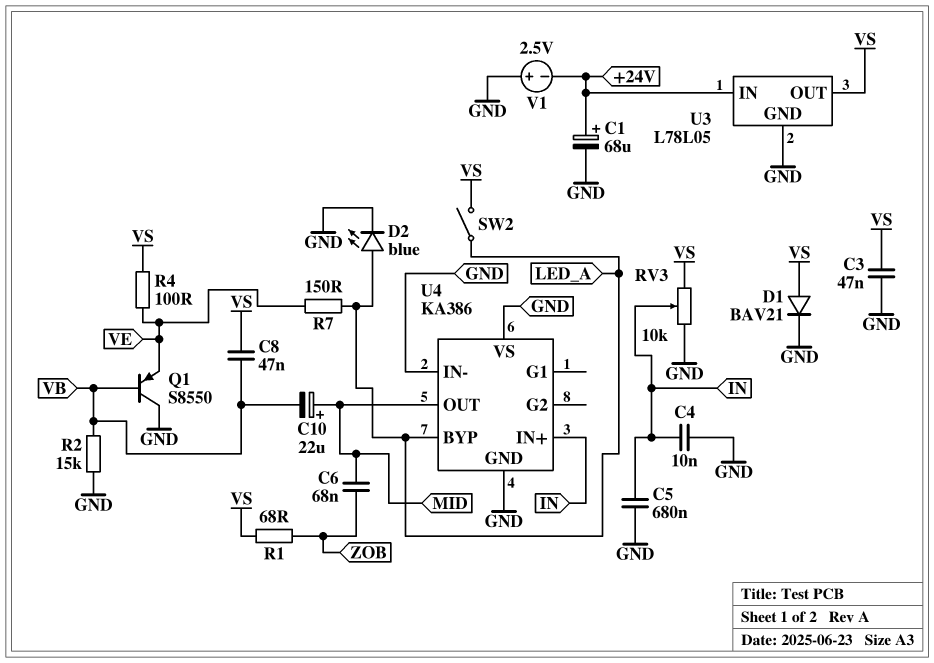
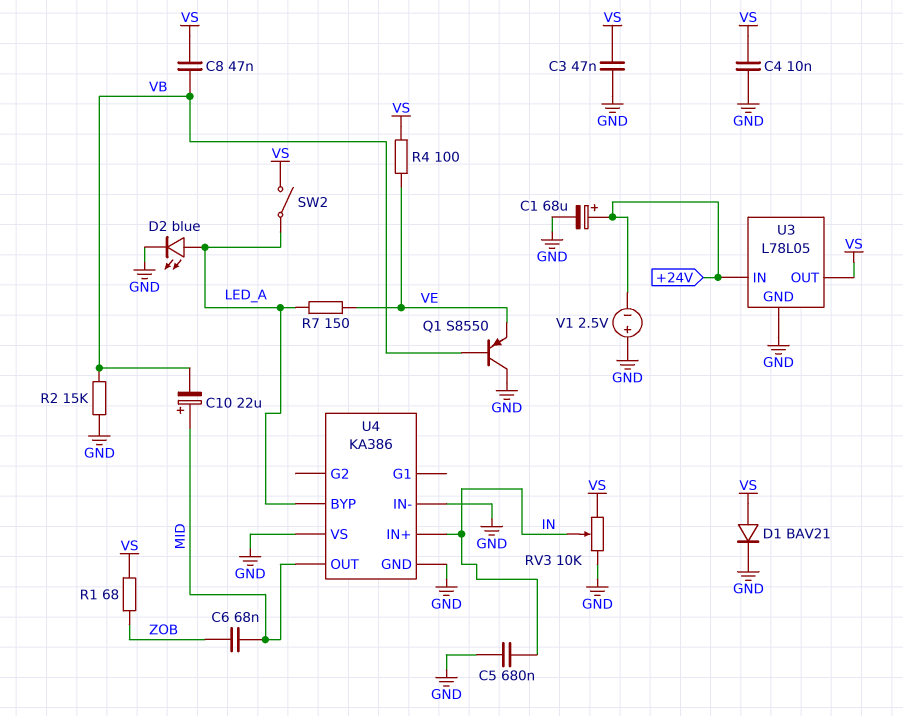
C4: 10nF (GND, IN) -> 10nF (GND, VS)

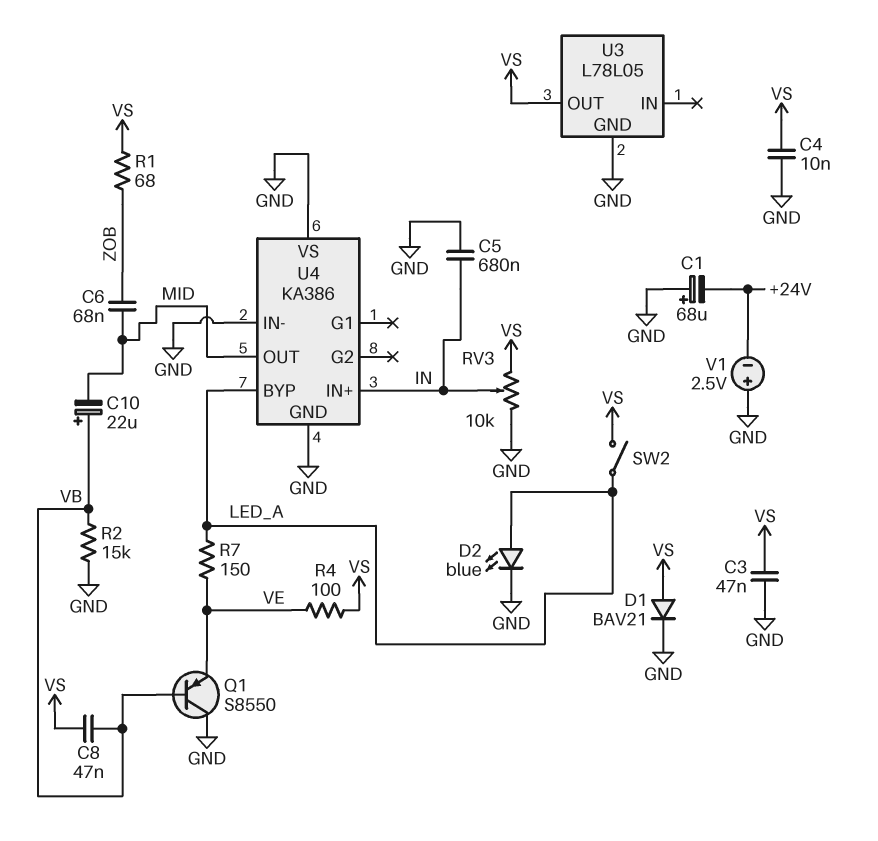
C1: 68uF (plus +24V, minus GND) -> 68uF (plus GND, minus +24V)
C10: 22uF (plus MID, minus VB) -> 22uF (plus VB, minus MID)
U3 pin IN: +24V -> none

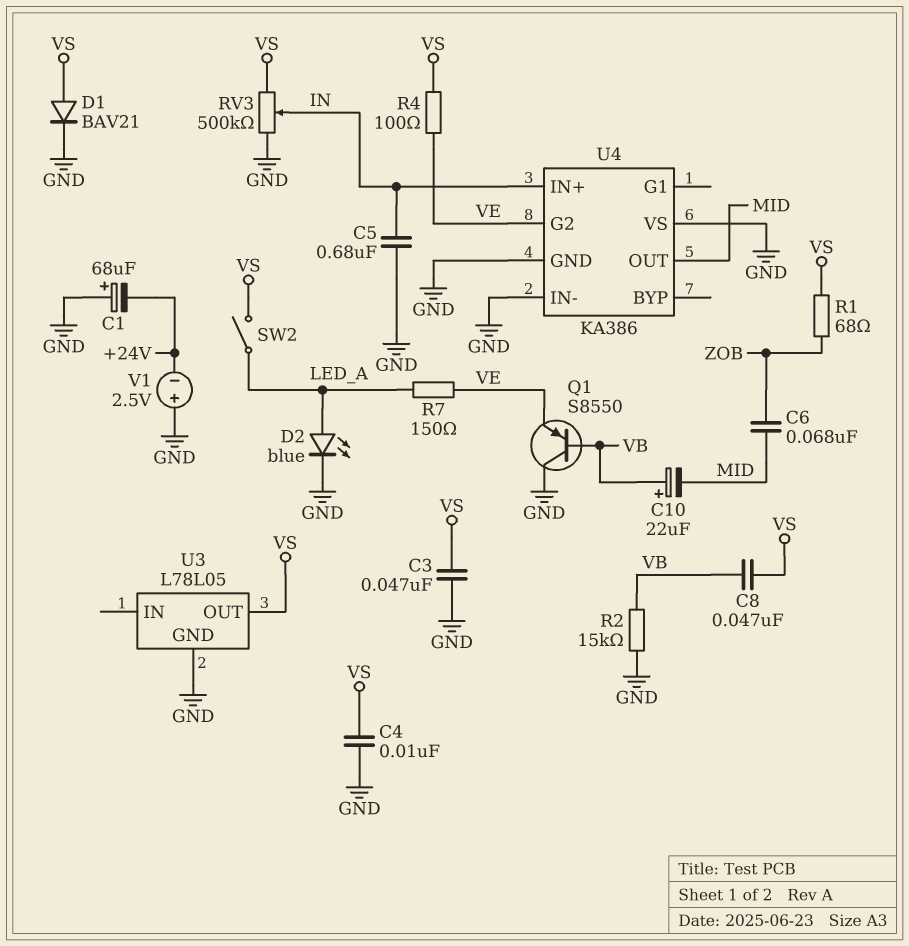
RV3: 10k (GND, VS, wiper IN) -> 500k (GND, VS, wiper IN)
U4 pin BYP: LED_A -> none
U4 pin G2: none -> VE

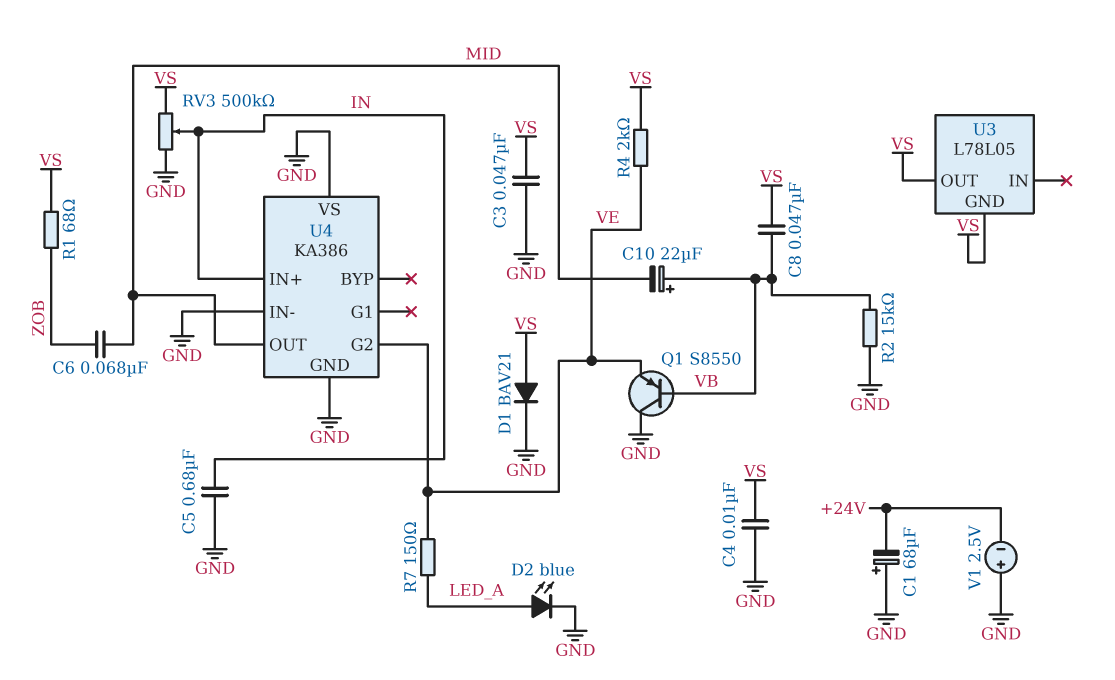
R4: 100 (VE, VS) -> 2k (VE, VS)
SW2: switch (LED_A, VS) -> none
U3 pin GND: GND -> VS

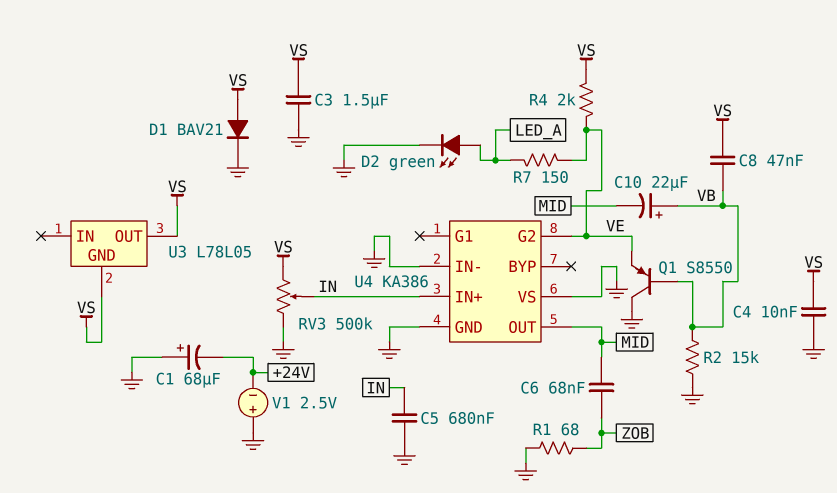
C3: 47nF (GND, VS) -> 1.5uF (GND, VS)
D2: LED blue (A LED_A, K GND) -> LED green (A LED_A, K GND)
R1: 68 (VS, ZOB) -> 68 (GND, ZOB)

